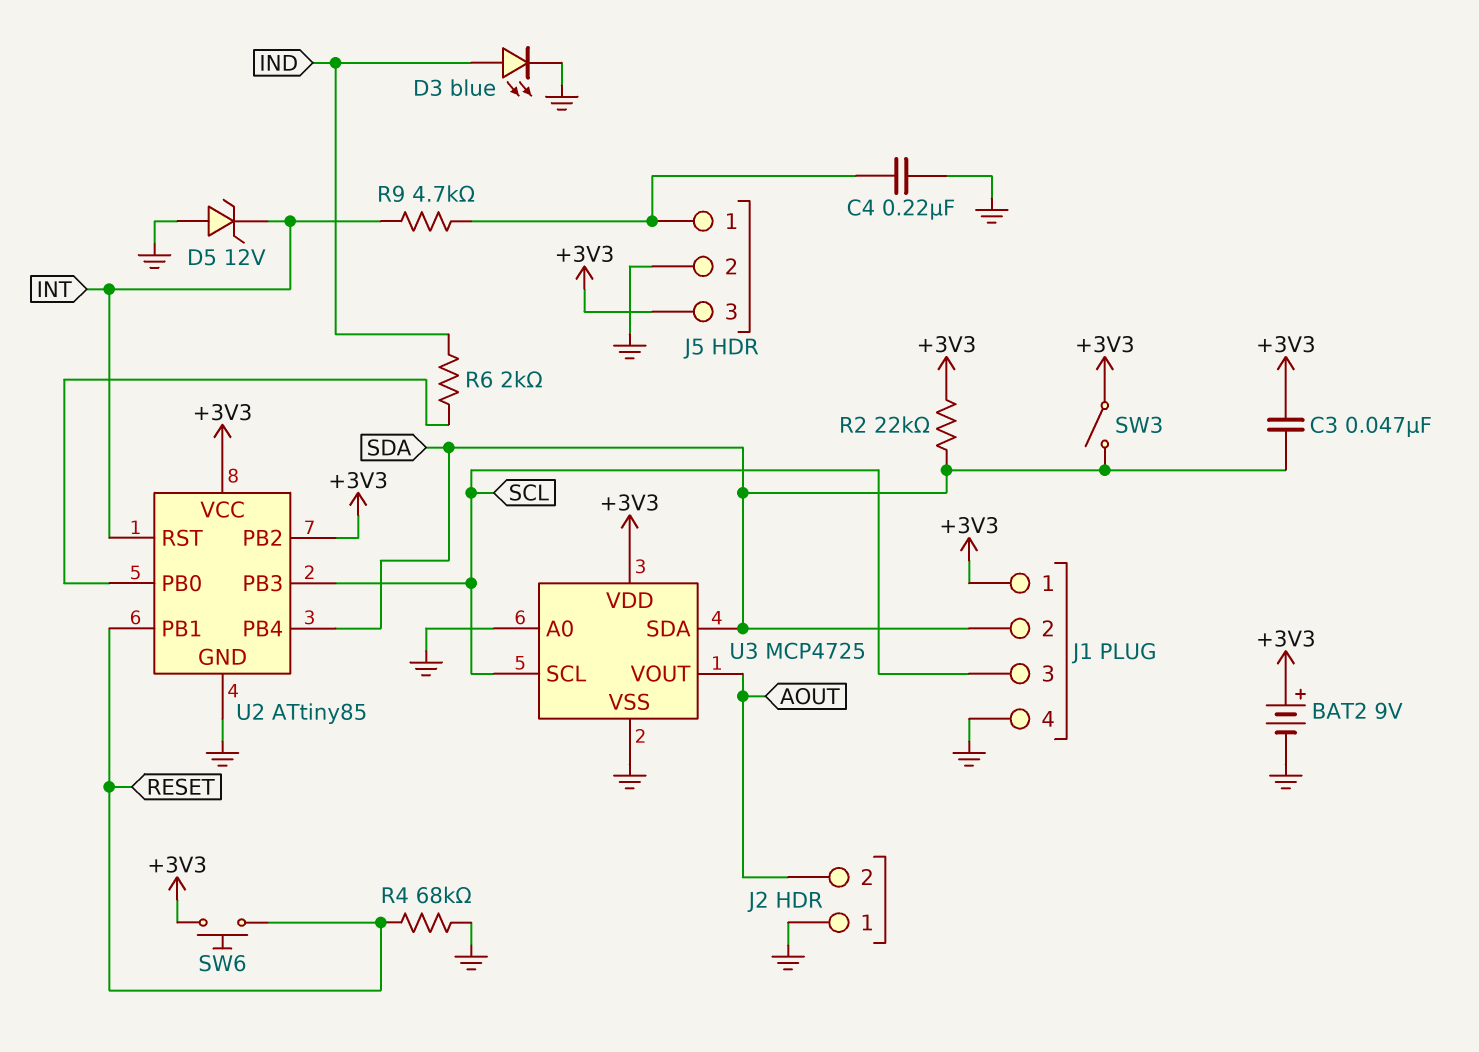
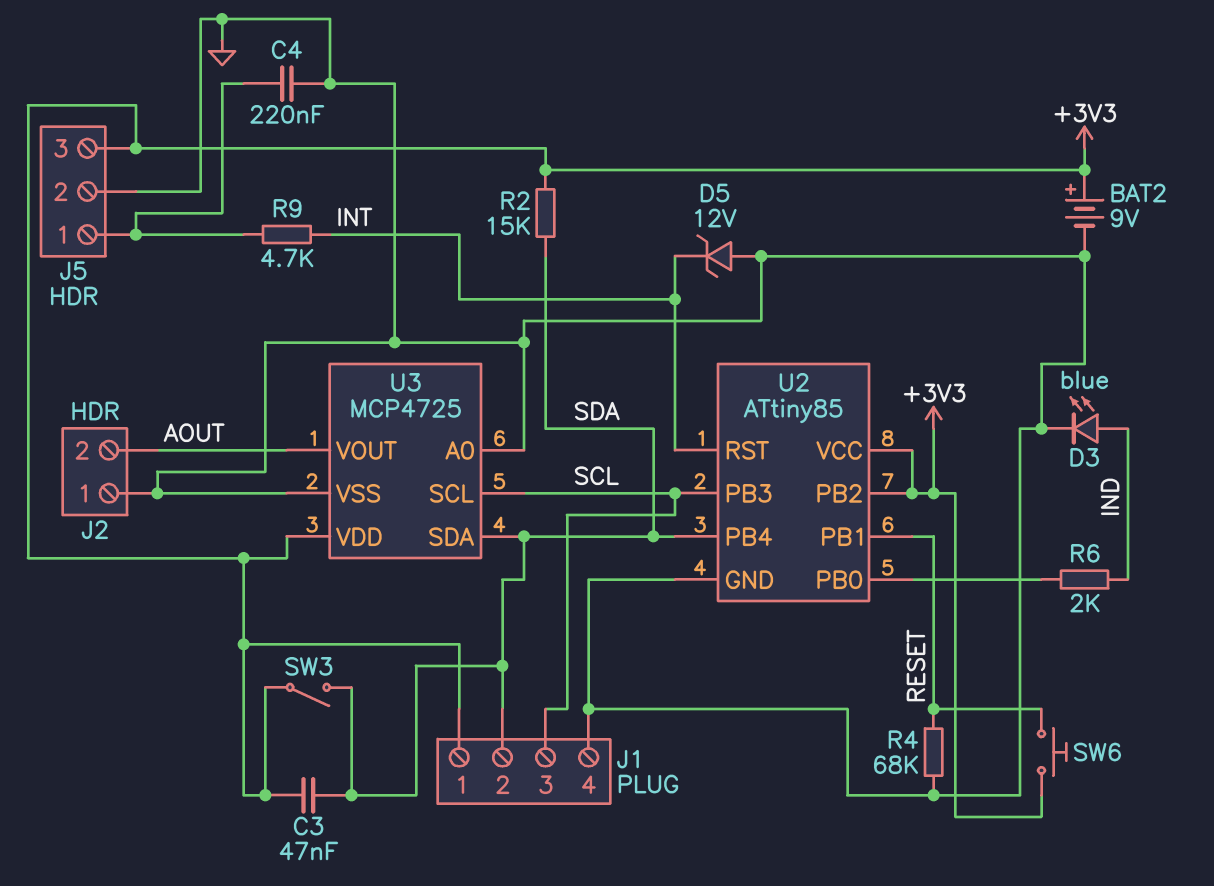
R2: 22k (+3V3, SDA) -> 15k (+3V3, SDA)

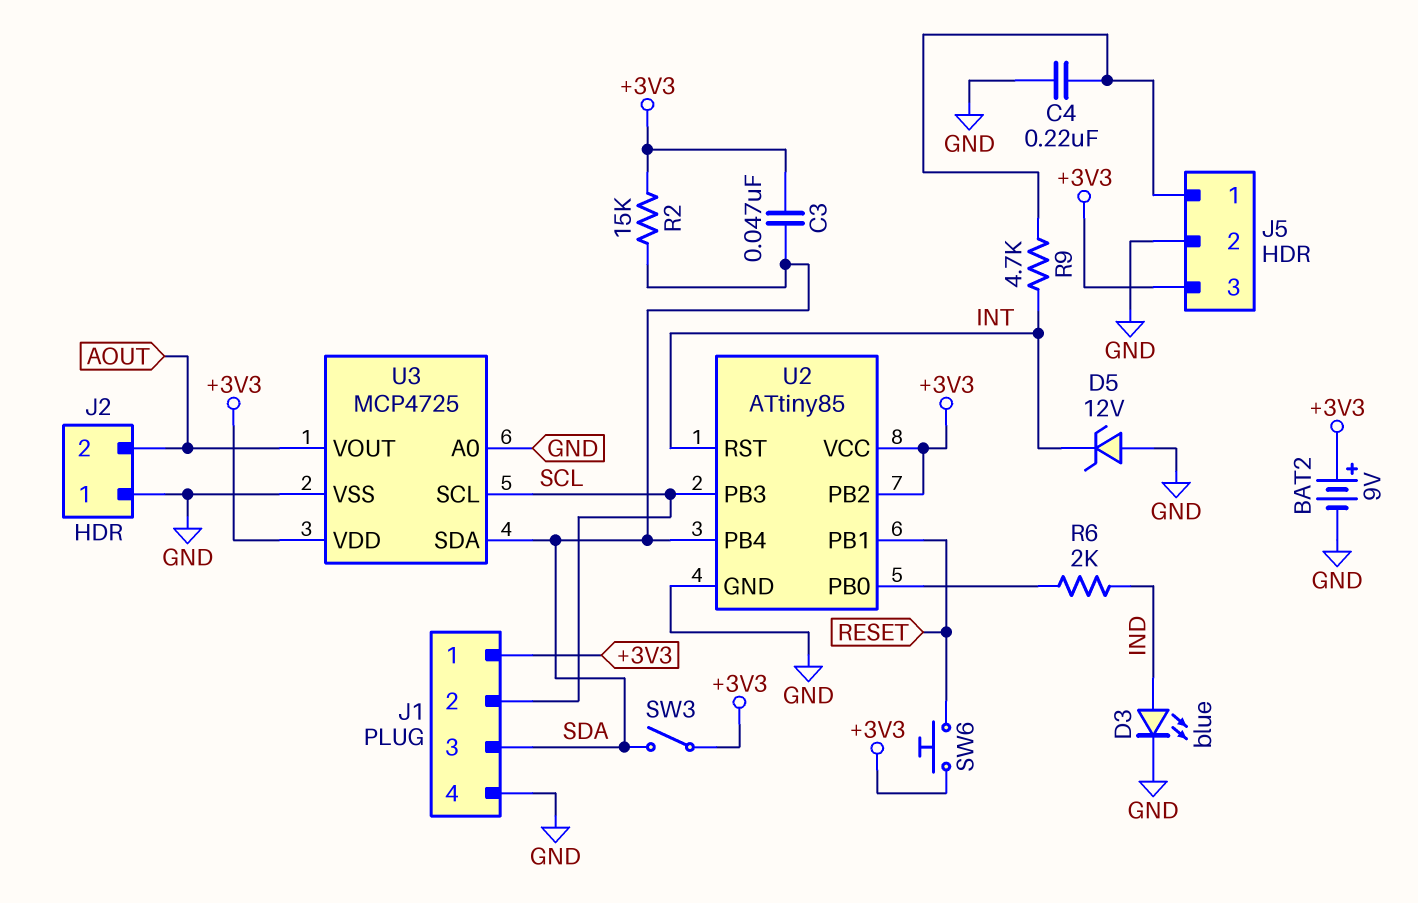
J1 pin 2: SDA -> SCL
J1 pin 3: SCL -> SDA
R4: 68k (GND, RESET) -> none

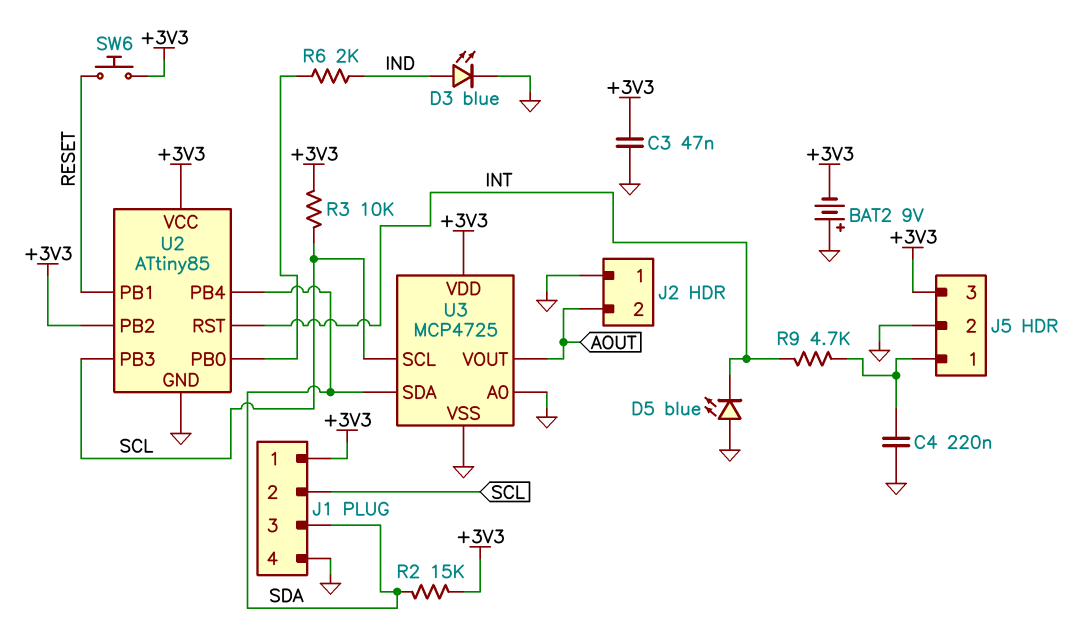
BAT2: 9V (plus +3V3, minus GND) -> 9V (plus GND, minus +3V3)
C3: 47nF (+3V3, SDA) -> 47nF (+3V3, GND)
D5: zener 12V (A GND, K INT) -> LED blue (A GND, K INT)
R3: none -> 10k (+3V3, SCL)
SW3: switch (+3V3, SDA) -> none

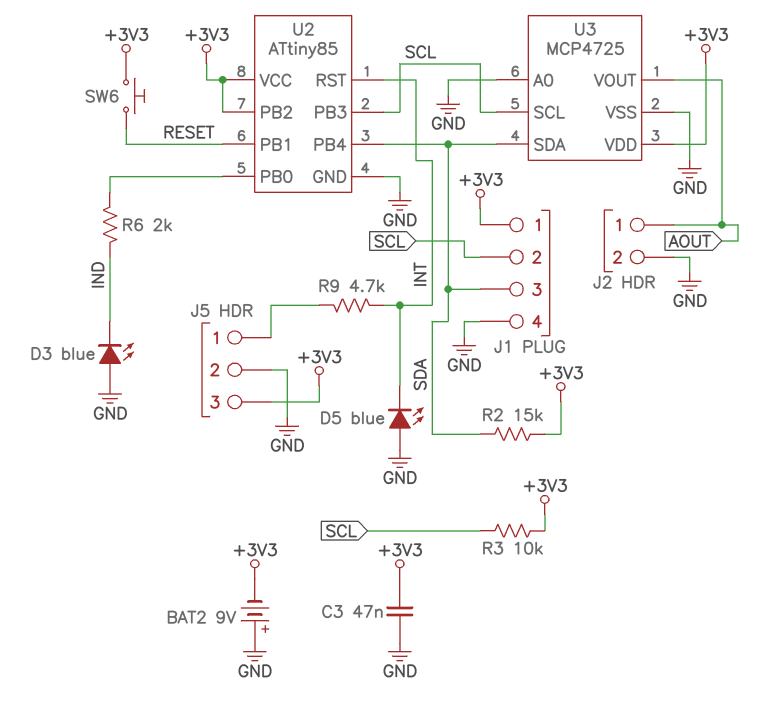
C4: 220nF (GND, J5/1) -> none
D3: LED blue (A IND, K GND) -> LED blue (A GND, K IND)
J2 pin 1: GND -> AOUT
J2 pin 2: AOUT -> GND

